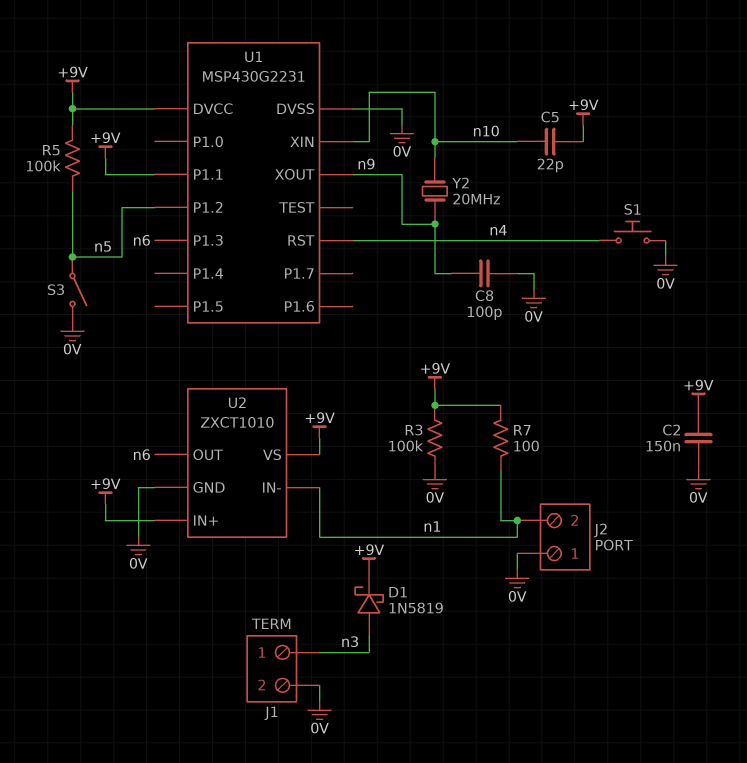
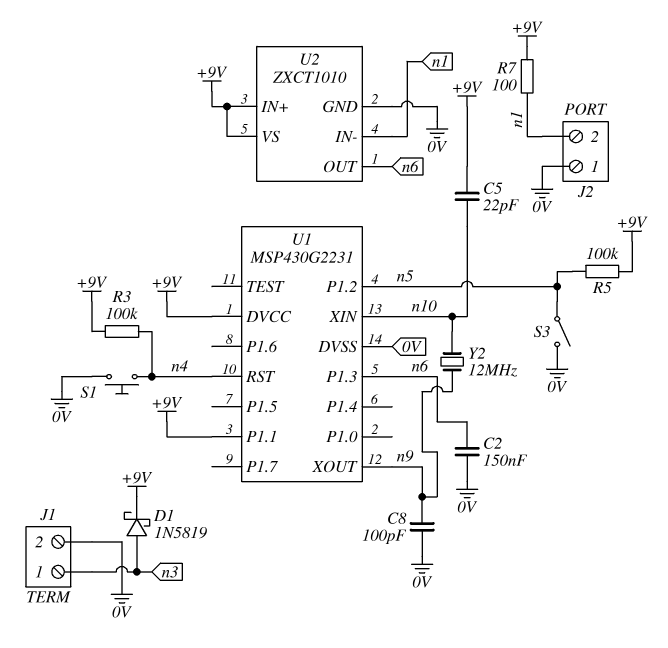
C2: 150nF (+9V, 0V) -> 150nF (0V, n6)
R3: 100k (+9V, 0V) -> 100k (+9V, n4)
Y2: 20MHz (n9, n10) -> 12MHz (n9, n10)

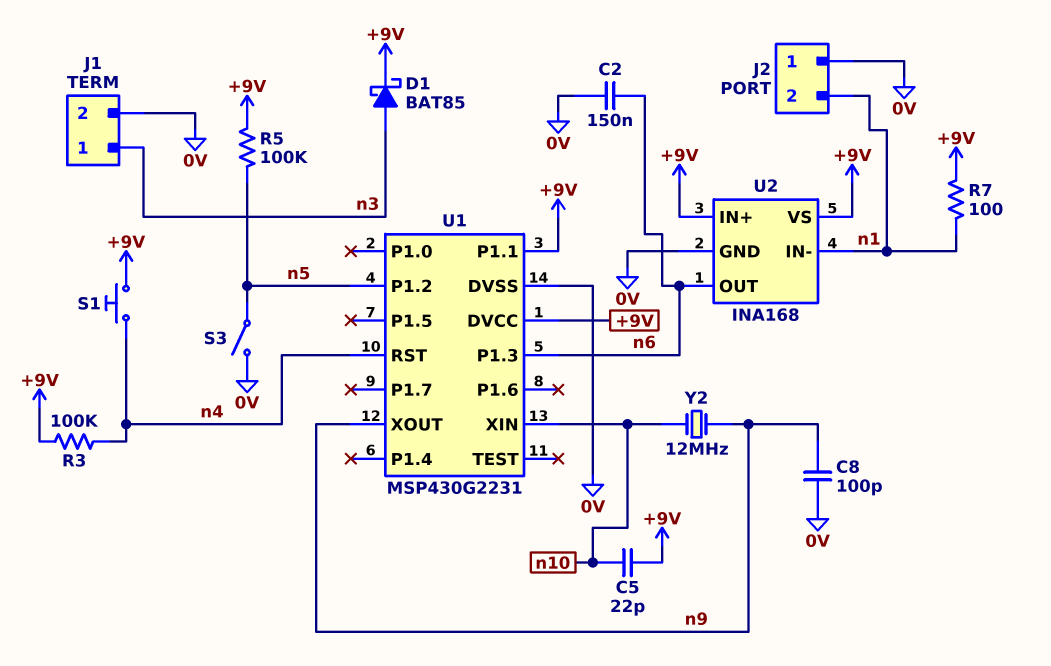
D1: schottky 1N5819 (A n3, K +9V) -> schottky BAT85 (A n3, K +9V)
S1: button (0V, n4) -> button (+9V, n4)
U2: ZXCT1010 -> INA168

